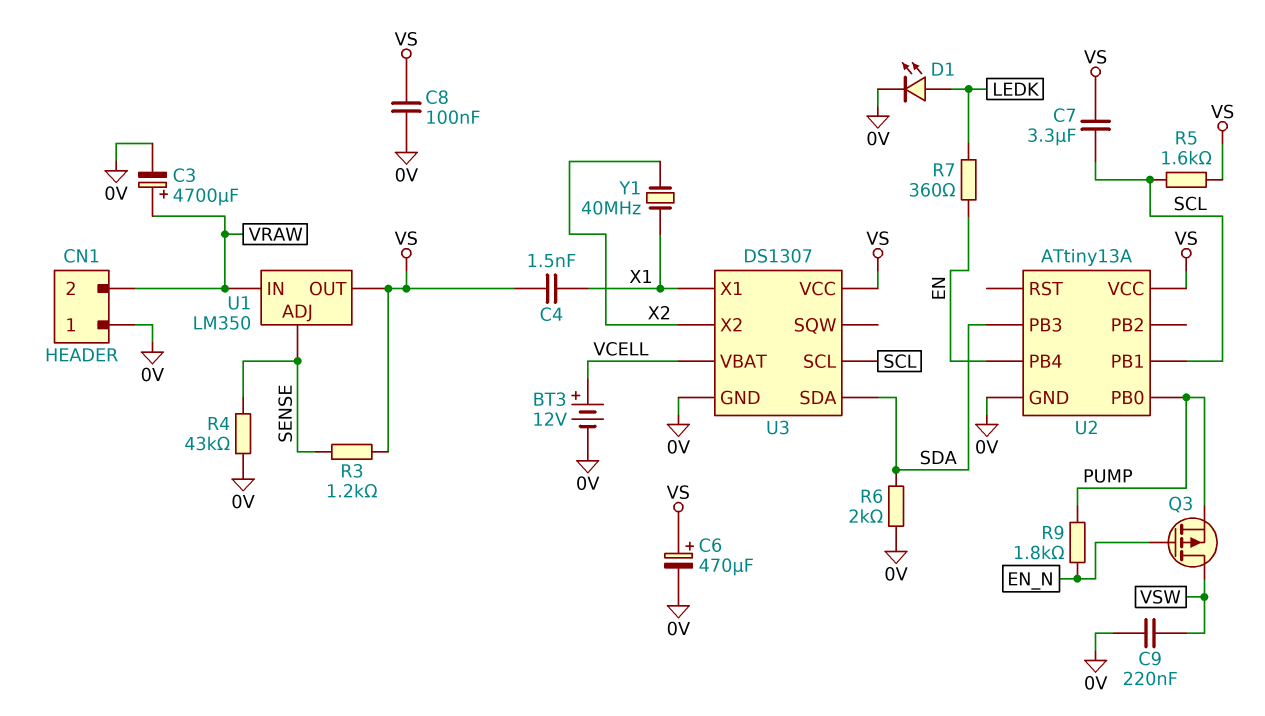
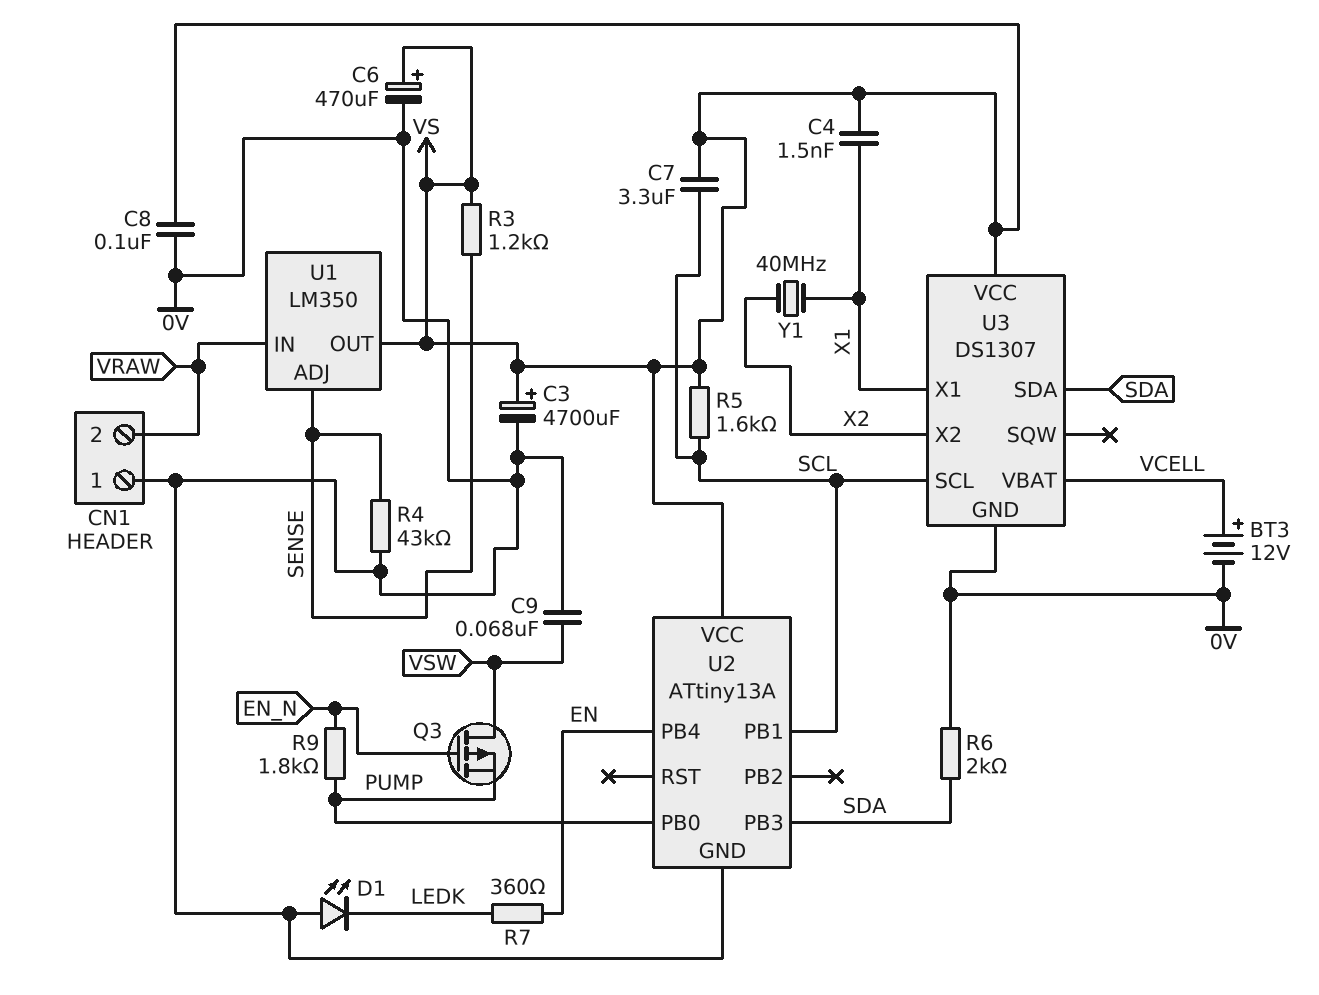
C3: 4700uF (plus VRAW, minus 0V) -> 4700uF (plus VS, minus 0V)
C9: 220nF (0V, VSW) -> 68nF (0V, VSW)
D1: LED (A LEDK, K 0V) -> LED (A 0V, K LEDK)

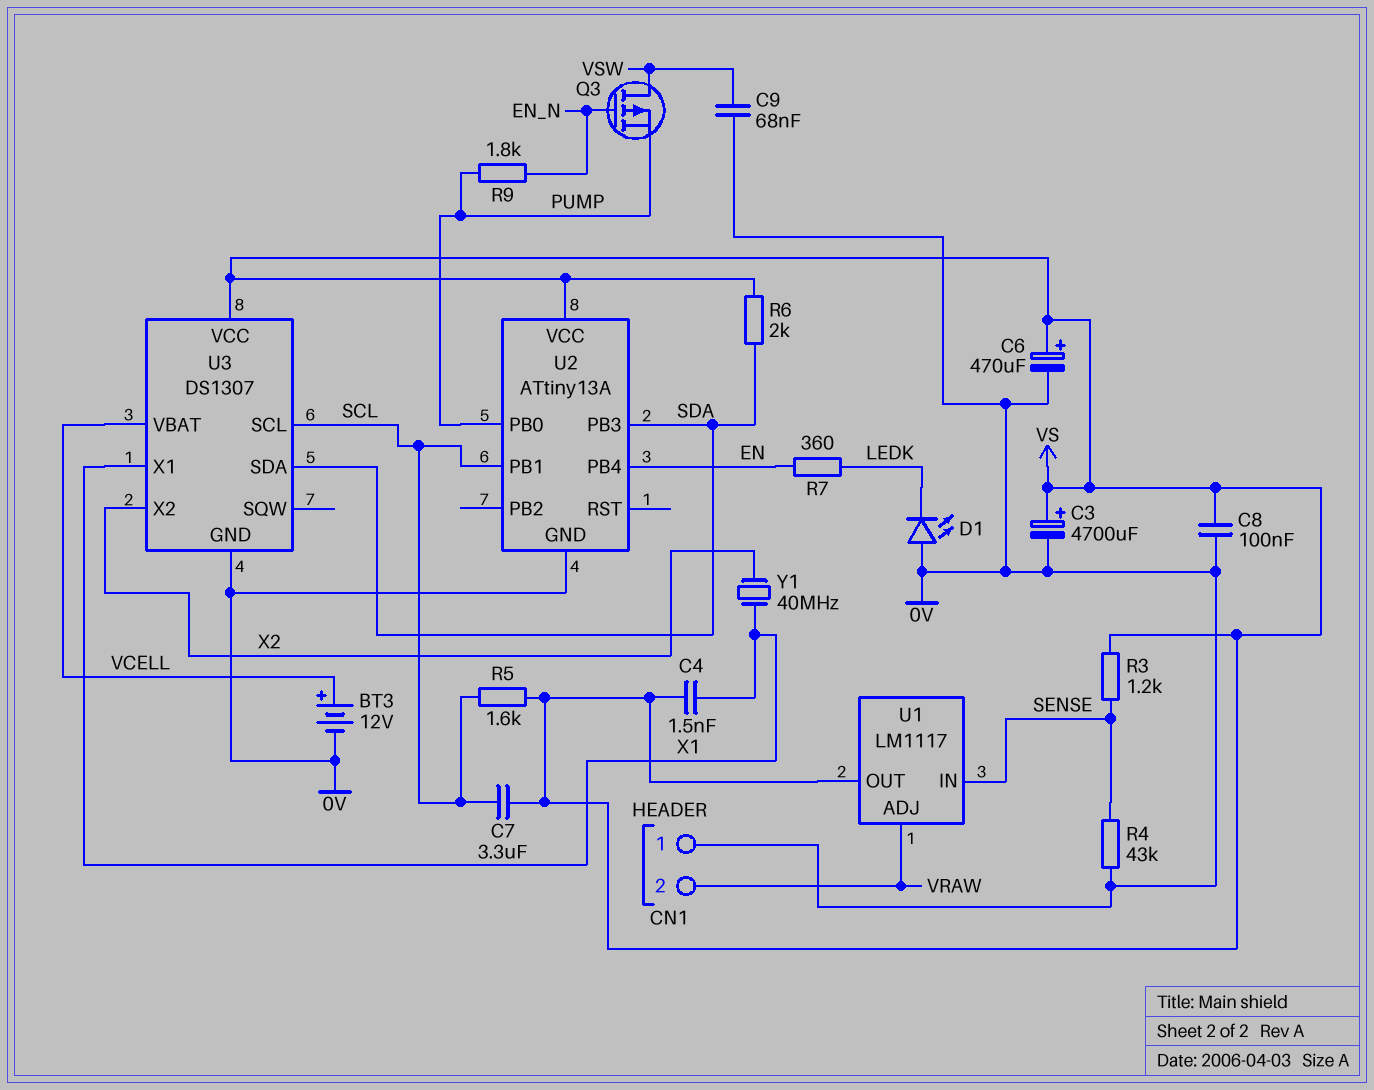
R6: 2k (0V, SDA) -> 2k (SDA, VS)
U1: LM350 -> LM1117
U1 pin ADJ: SENSE -> VRAW
U1 pin IN: VRAW -> SENSE

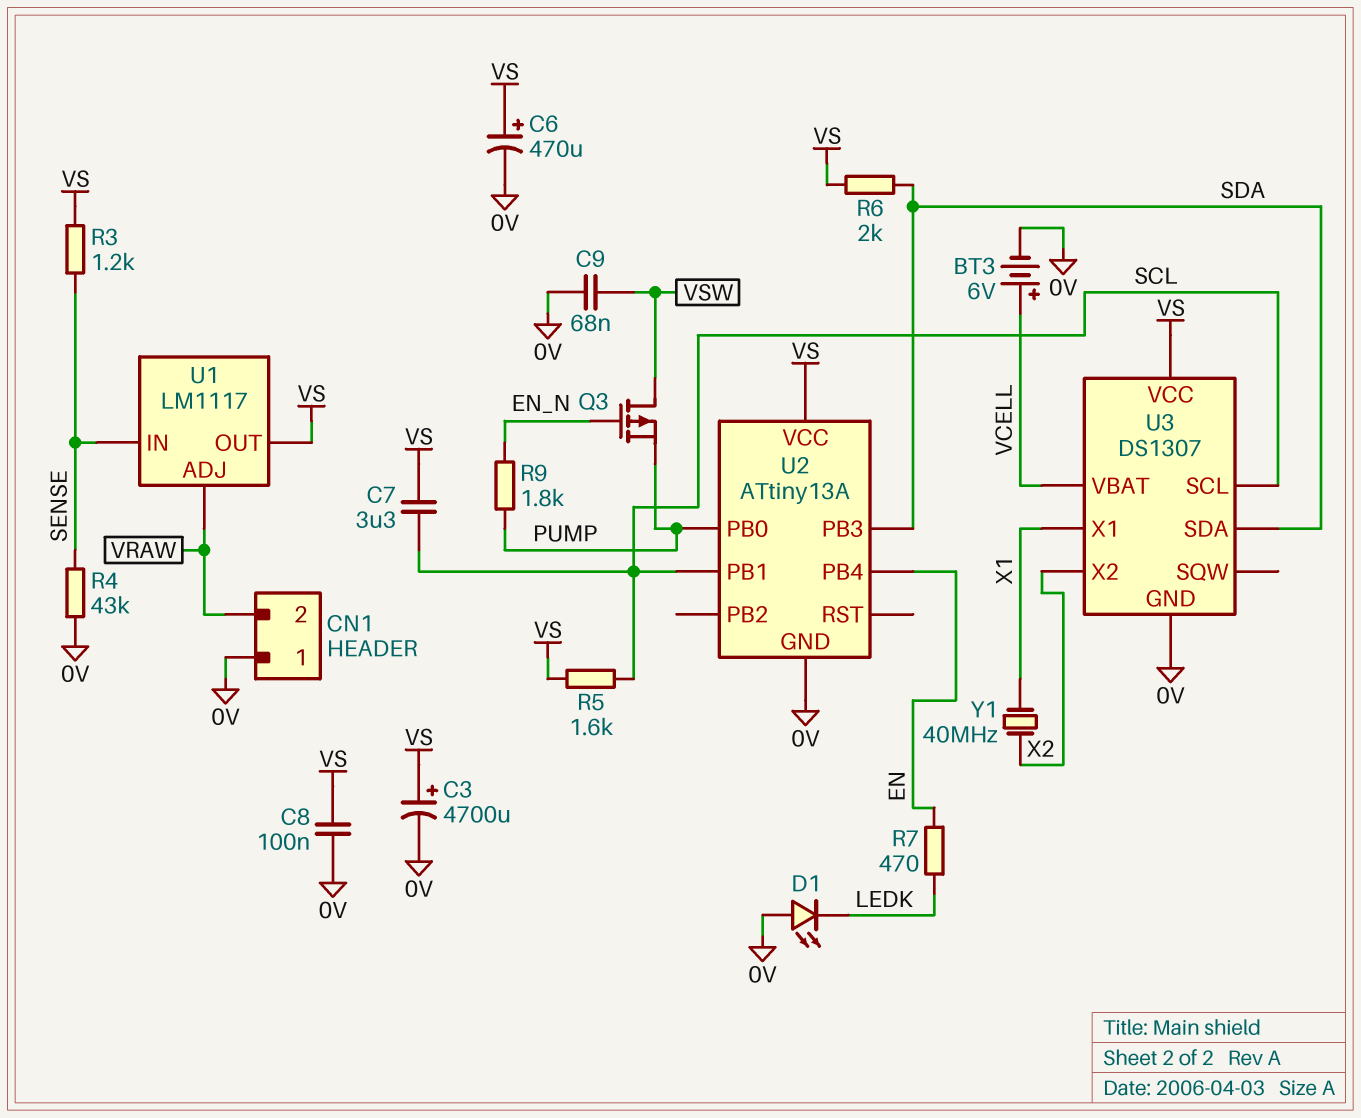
BT3: 12V (plus VCELL, minus 0V) -> 6V (plus VCELL, minus 0V)
C4: 1.5nF (VS, X1) -> none
R7: 360 (EN, LEDK) -> 470 (EN, LEDK)

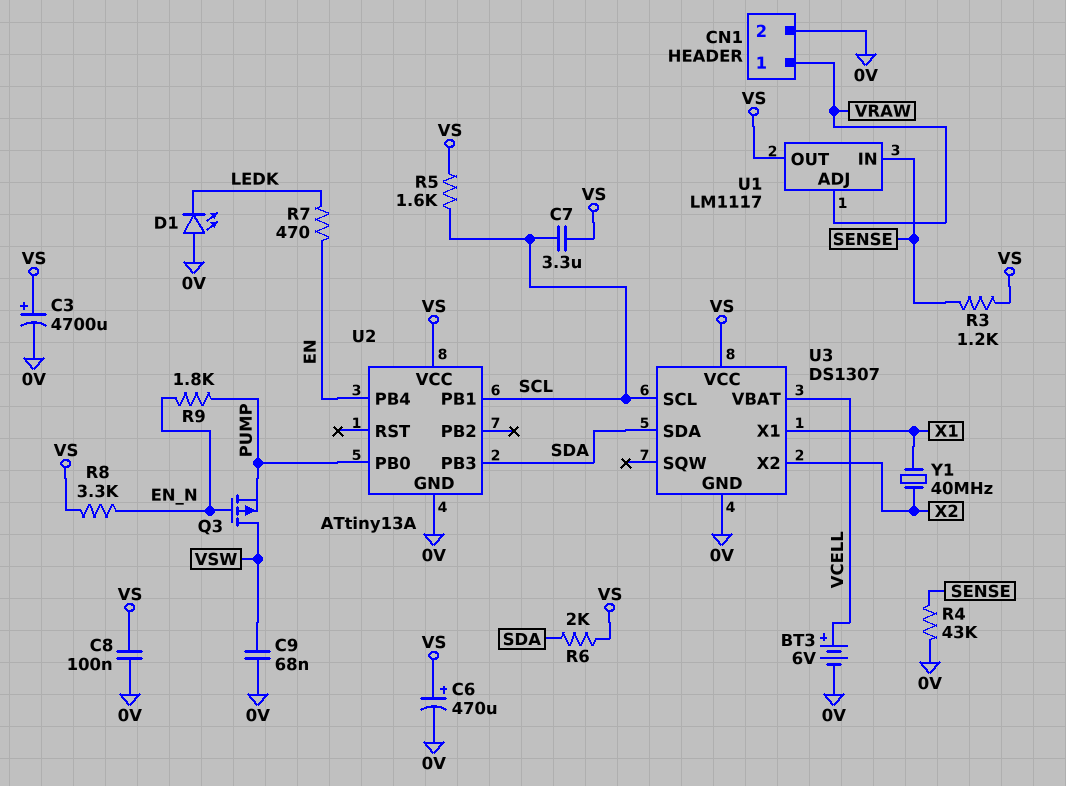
CN1 pin 1: 0V -> VRAW
CN1 pin 2: VRAW -> 0V
R8: none -> 3.3k (EN_N, VS)

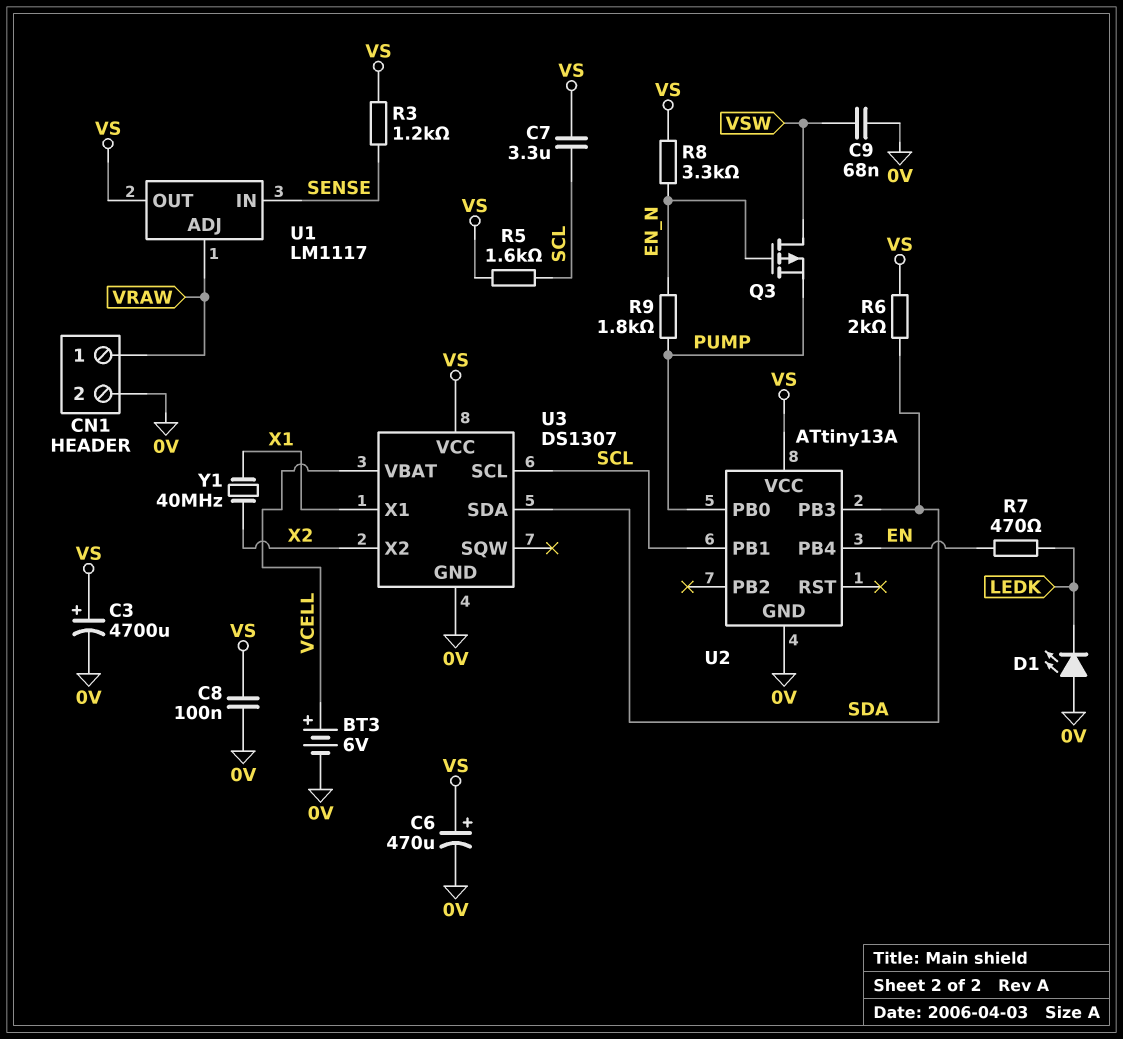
R4: 43k (0V, SENSE) -> none

